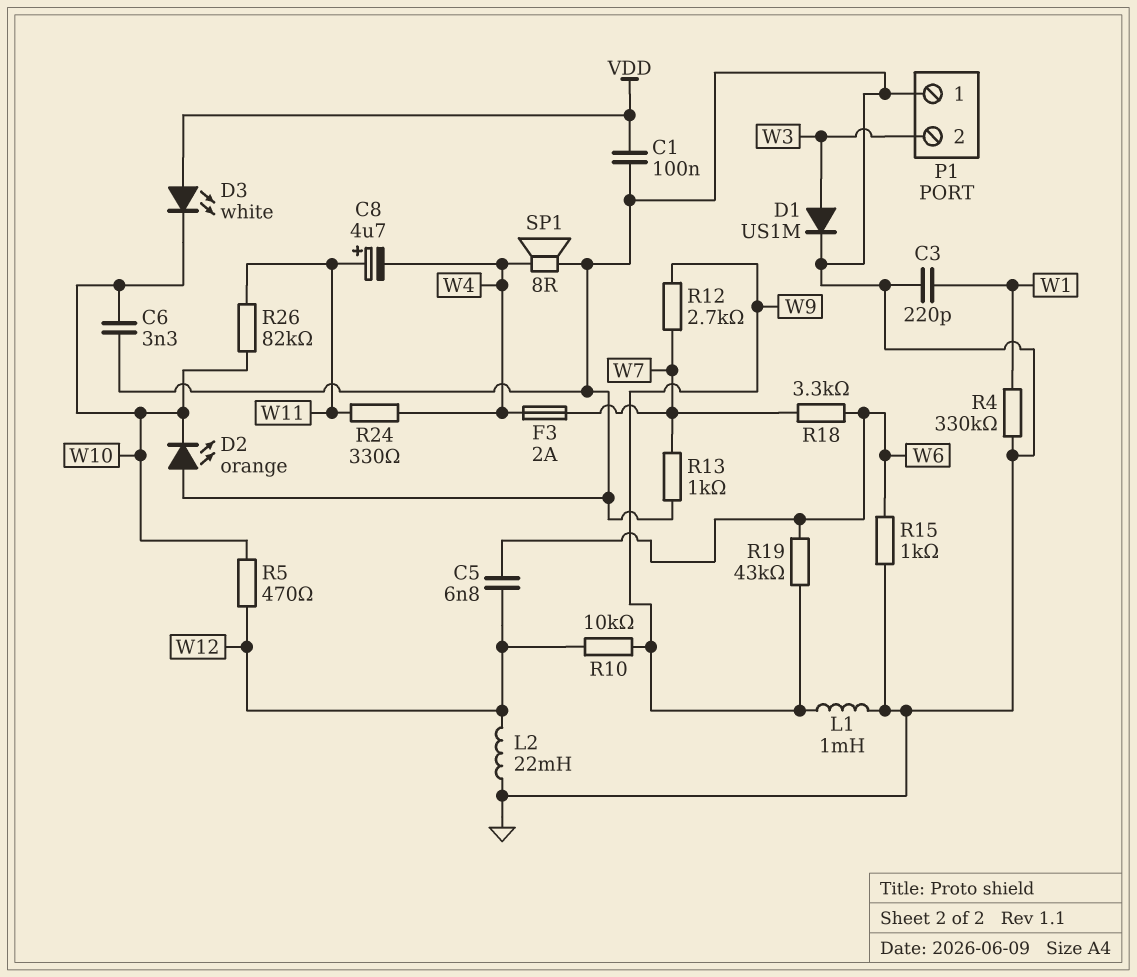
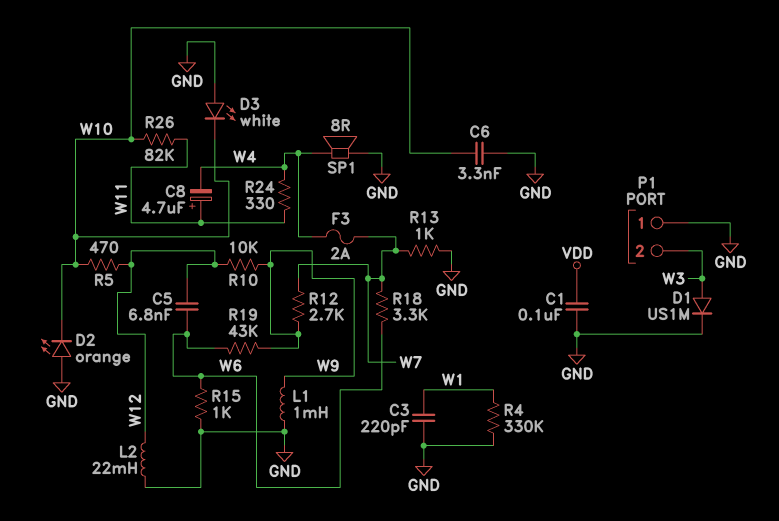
D3: LED white (A VDD, K W10) -> LED white (A GND, K W10)

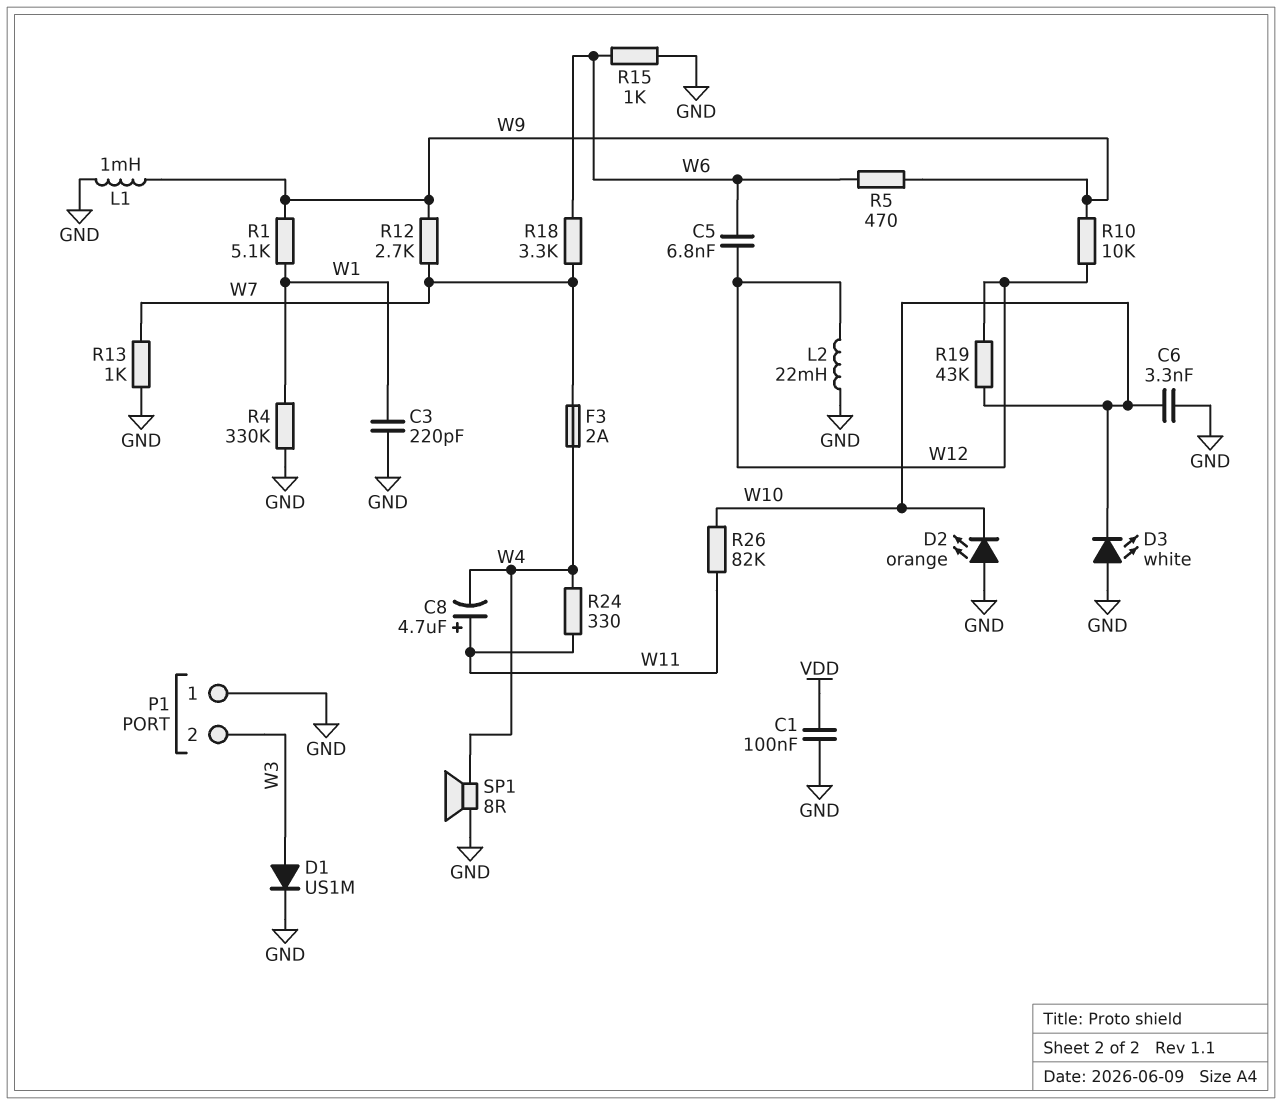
R1: none -> 5.1k (W1, W9)
R5: 470 (W10, W12) -> 470 (W6, W9)
R19: 43k (W6, W9) -> 43k (W10, W12)

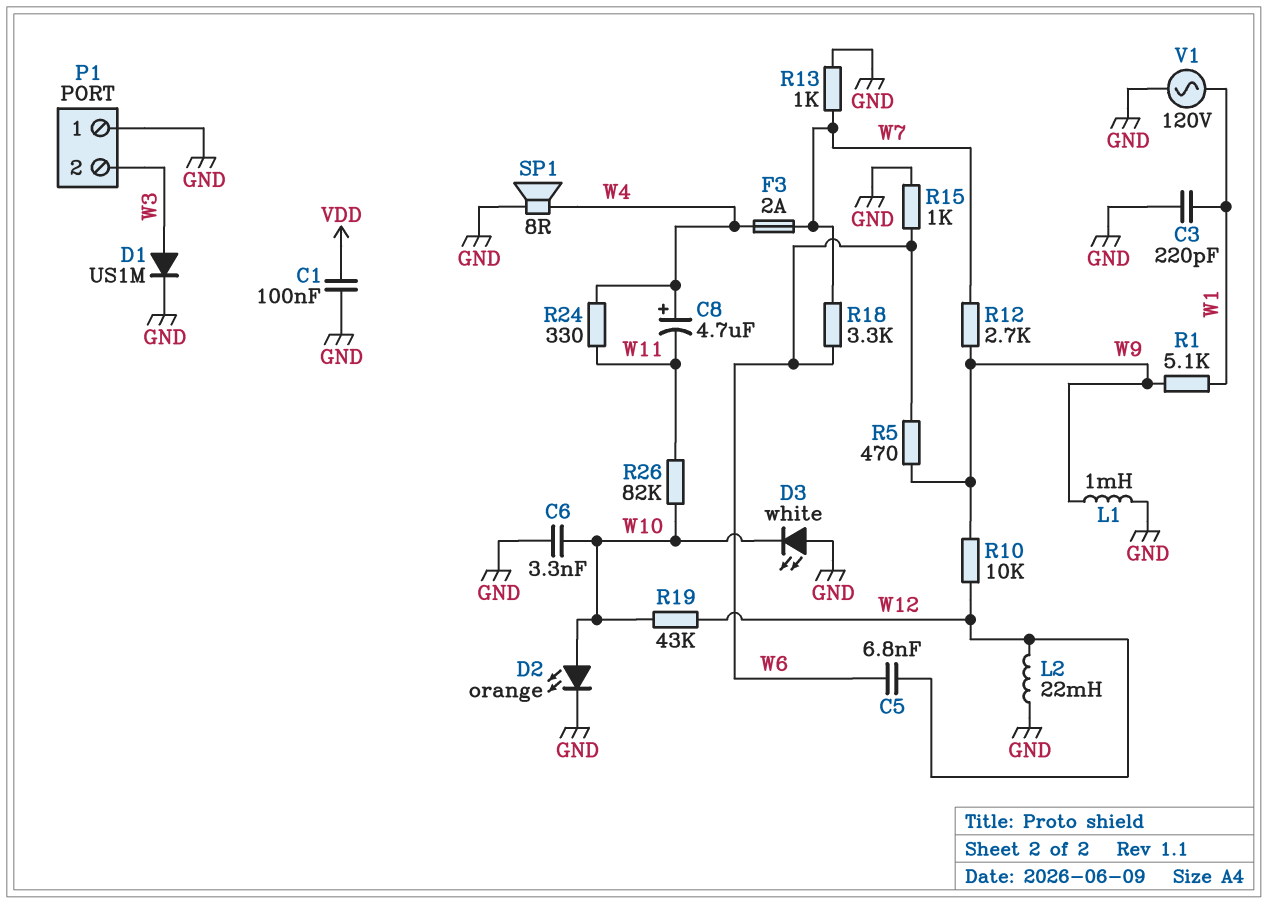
C8: 4.7uF (plus W11, minus W4) -> 4.7uF (plus W4, minus W11)
D2: LED orange (A GND, K W10) -> LED orange (A W10, K GND)
R4: 330k (GND, W1) -> none
V1: none -> AC 120V (GND, W1)

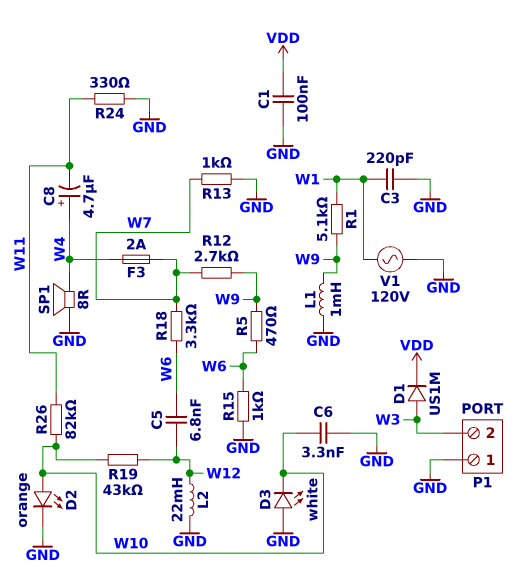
D1: diode US1M (A W3, K GND) -> diode US1M (A W3, K VDD)
R10: 10k (W9, W12) -> none
R24: 330 (W4, W11) -> 330 (GND, W11)

